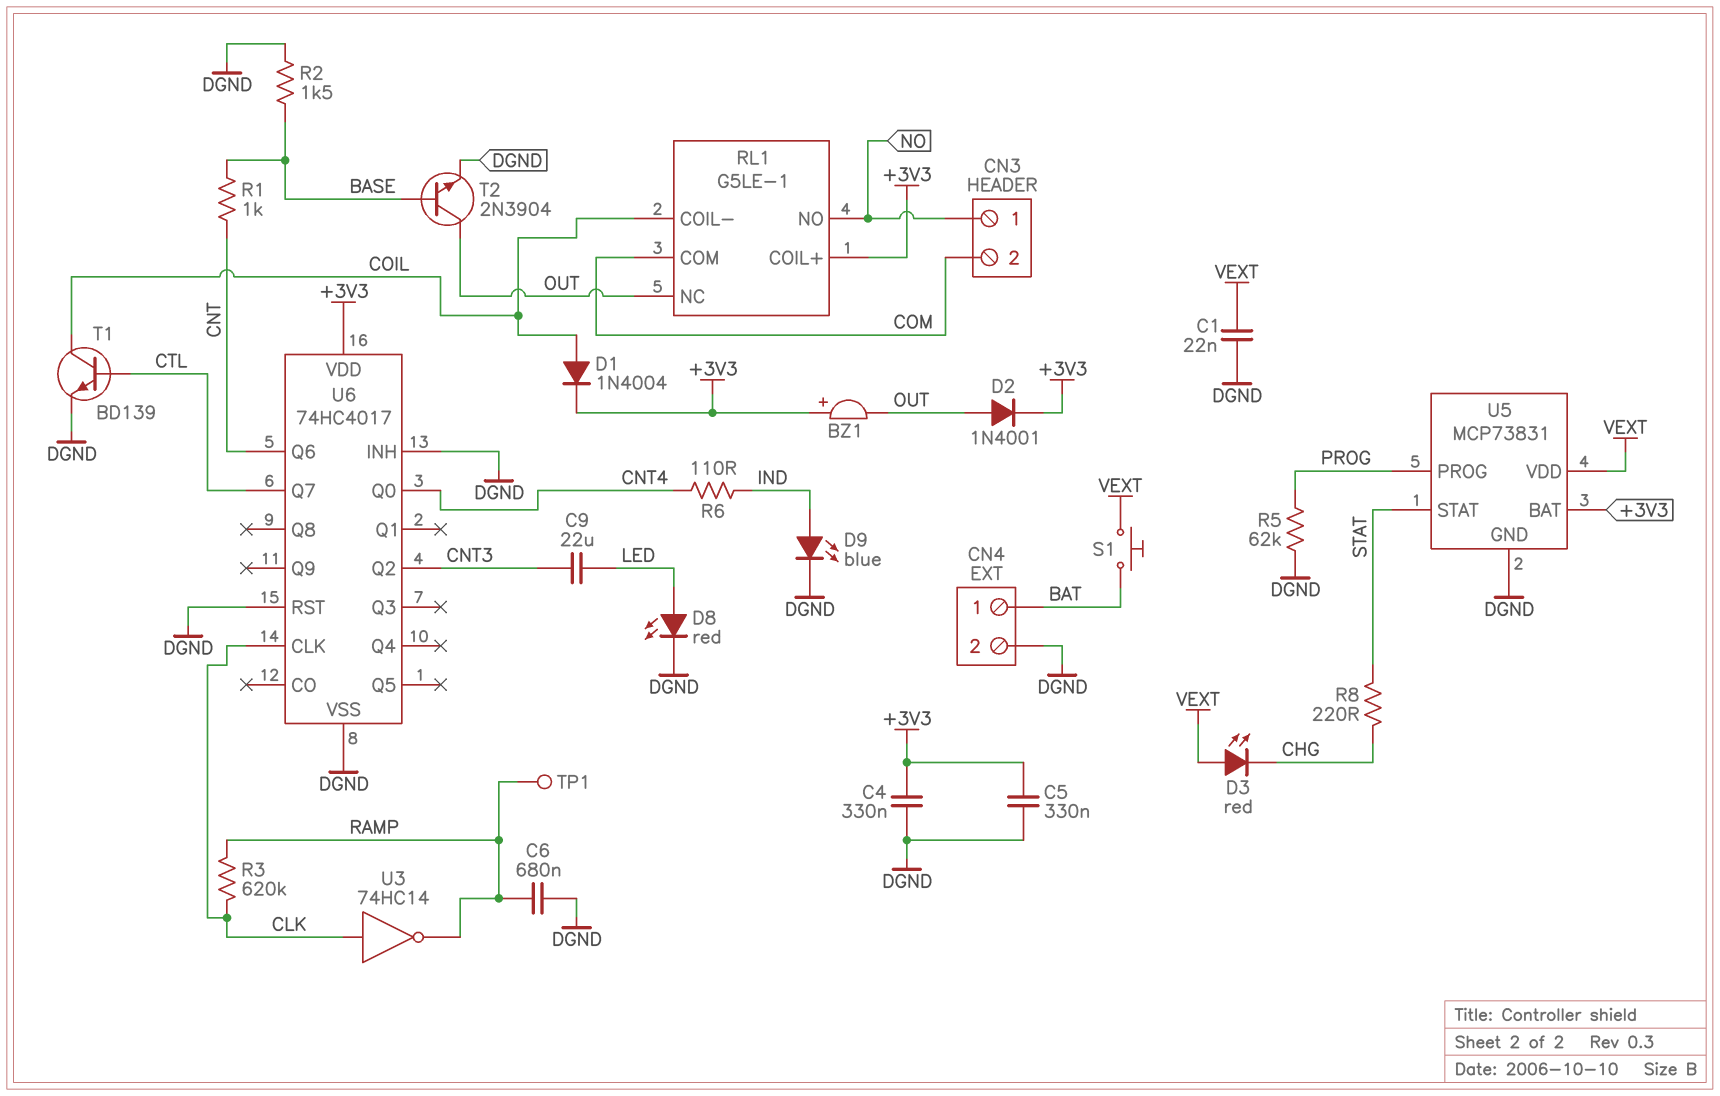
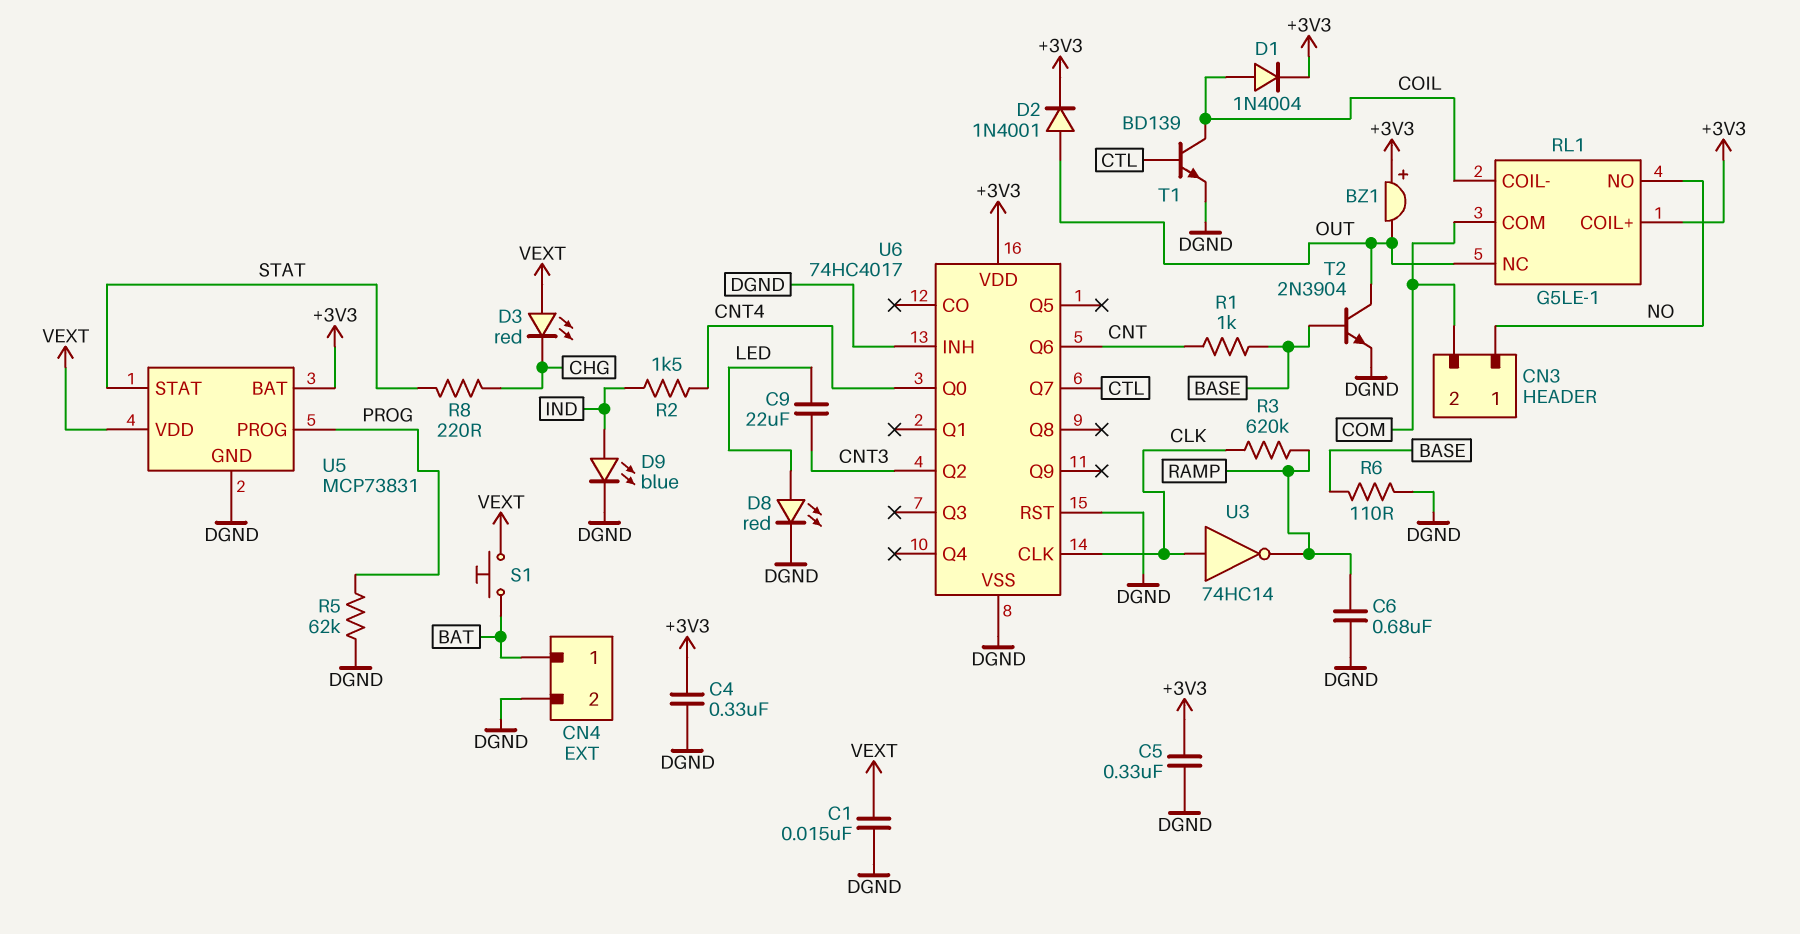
C1: 22nF (DGND, VEXT) -> 15nF (DGND, VEXT)
R2: 1.5k (BASE, DGND) -> 1.5k (CNT4, IND)
R6: 110 (CNT4, IND) -> 110 (BASE, DGND)
TP1: test point (RAMP) -> none

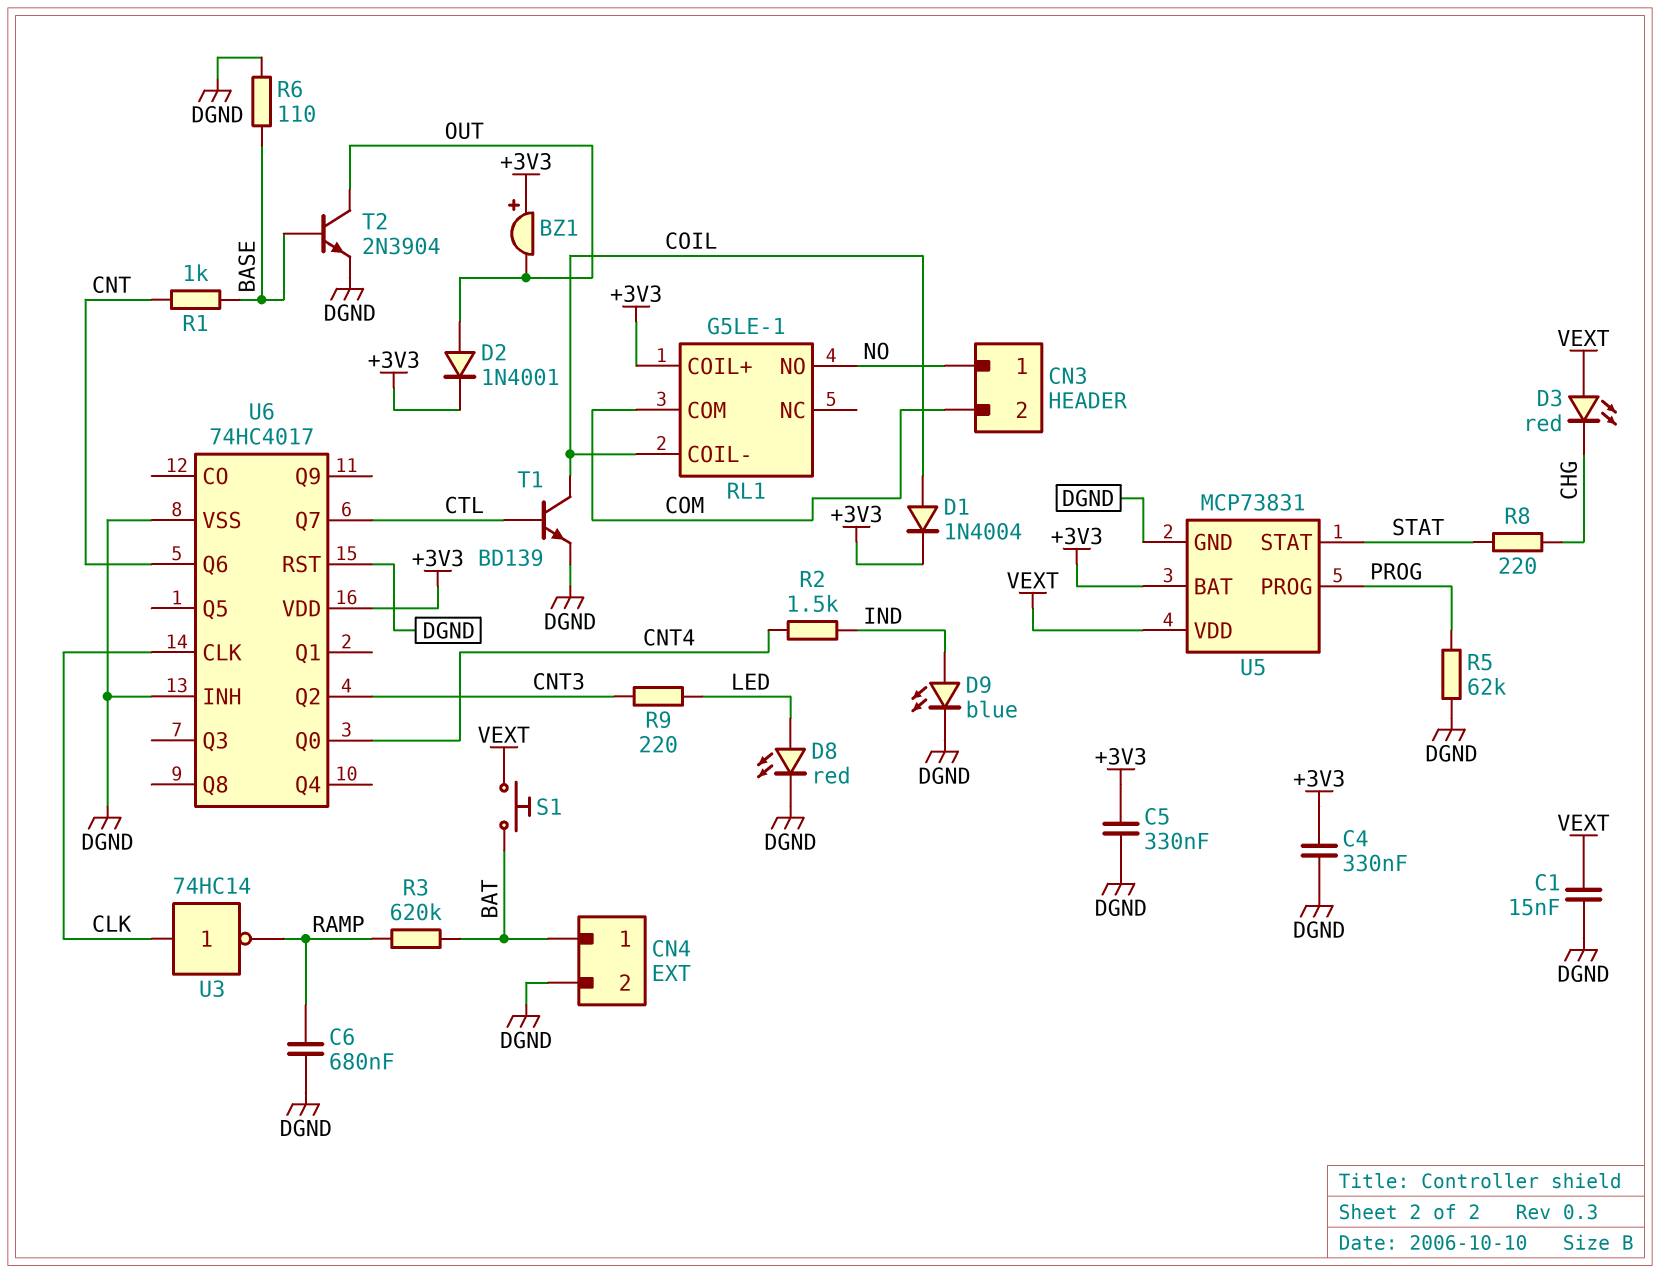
C9: 22uF (CNT3, LED) -> none
R3: 620k (CLK, RAMP) -> 620k (BAT, RAMP)
R9: none -> 220 (CNT3, LED)
RL1 pin NC: OUT -> none

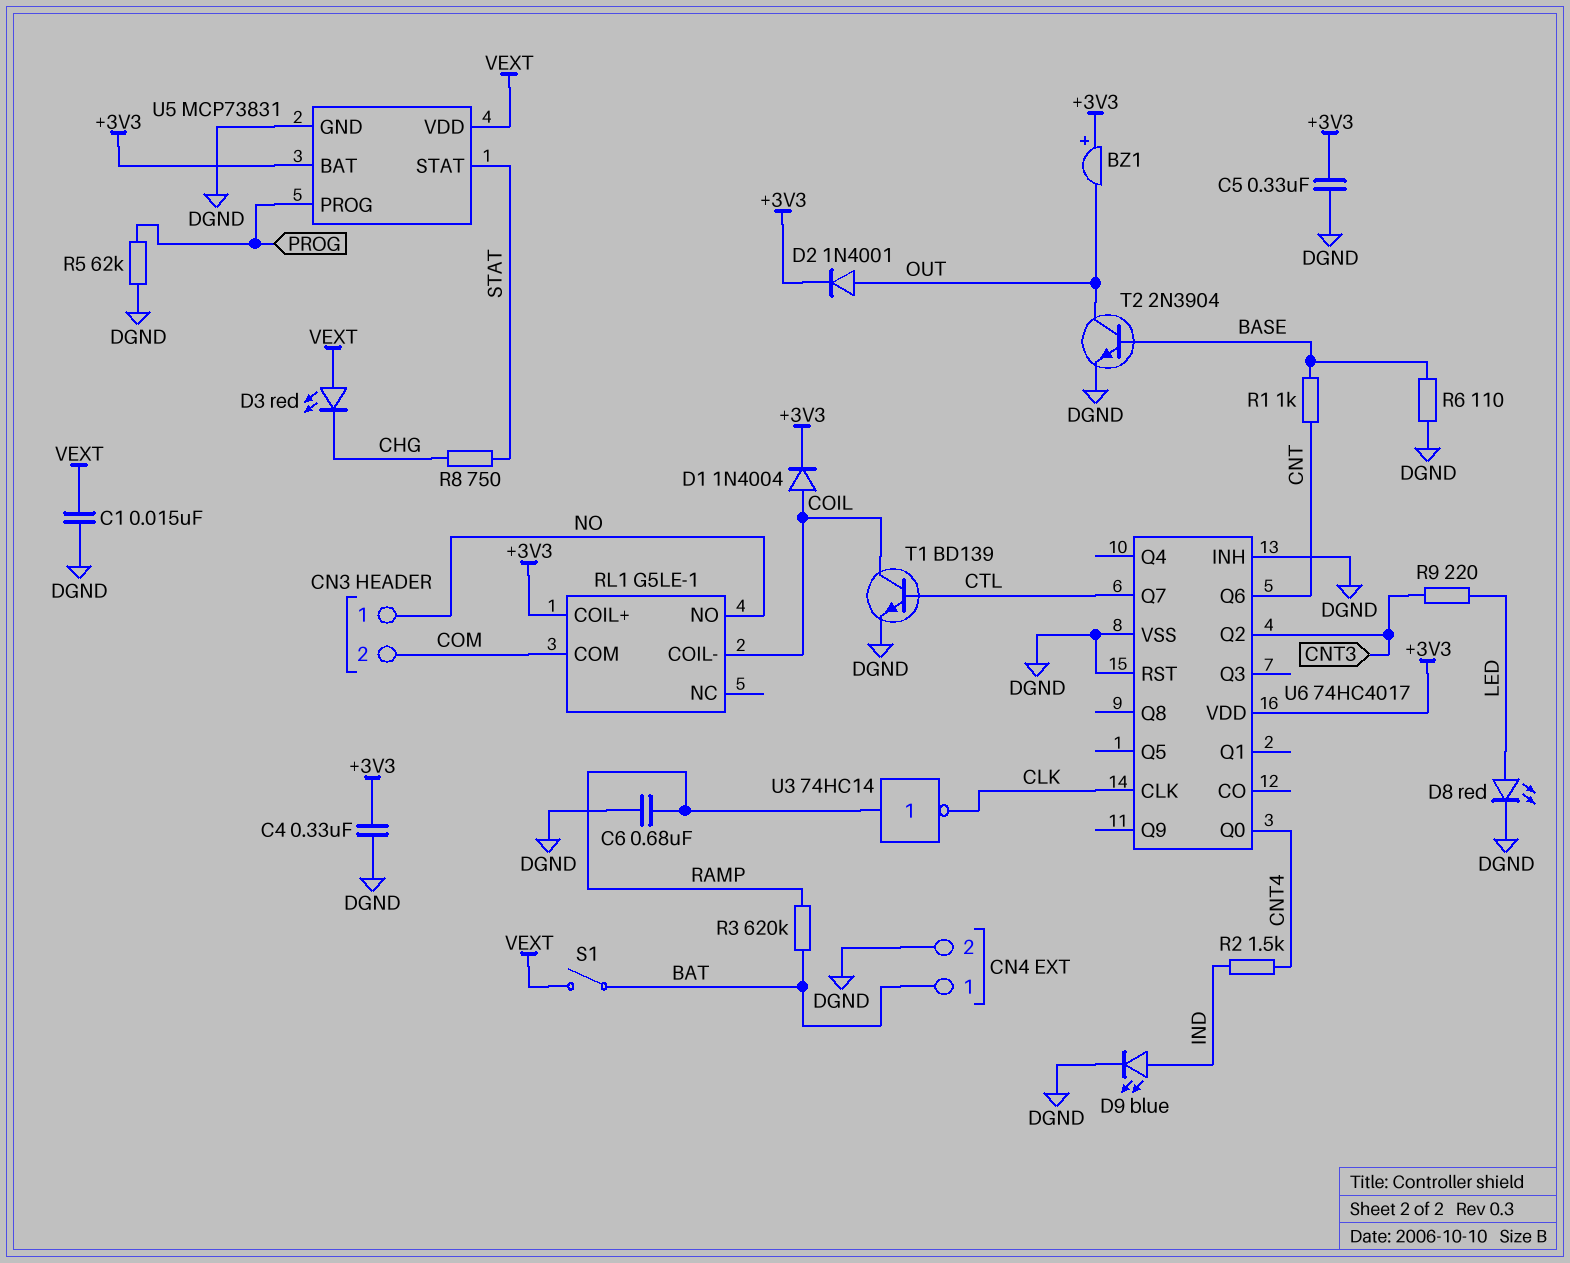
R8: 220 (CHG, STAT) -> 750 (CHG, STAT)
S1: button (BAT, VEXT) -> switch (BAT, VEXT)
U3: NOT 74HC14 (in CLK, out RAMP) -> NOT 74HC14 (in RAMP, out CLK)

